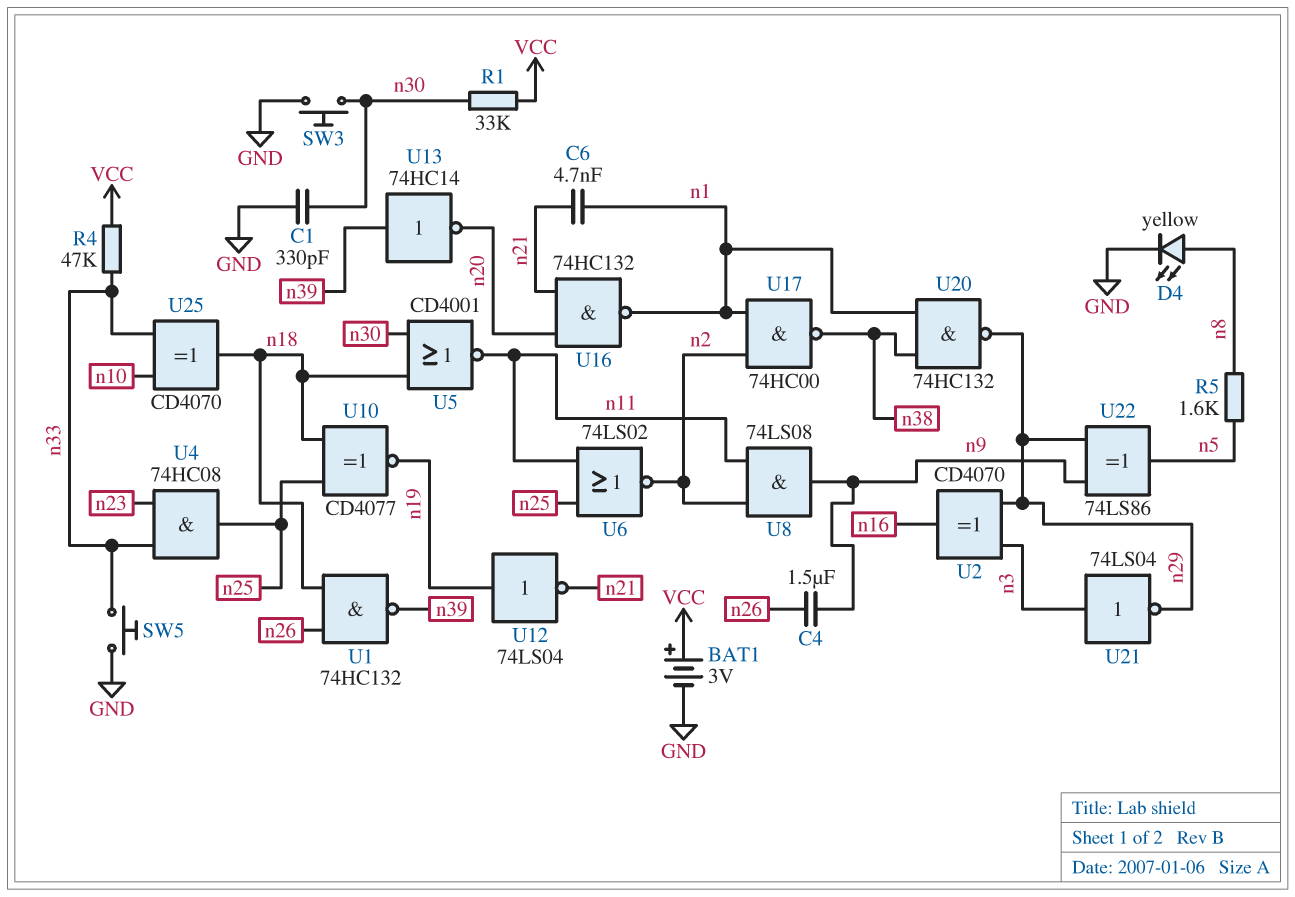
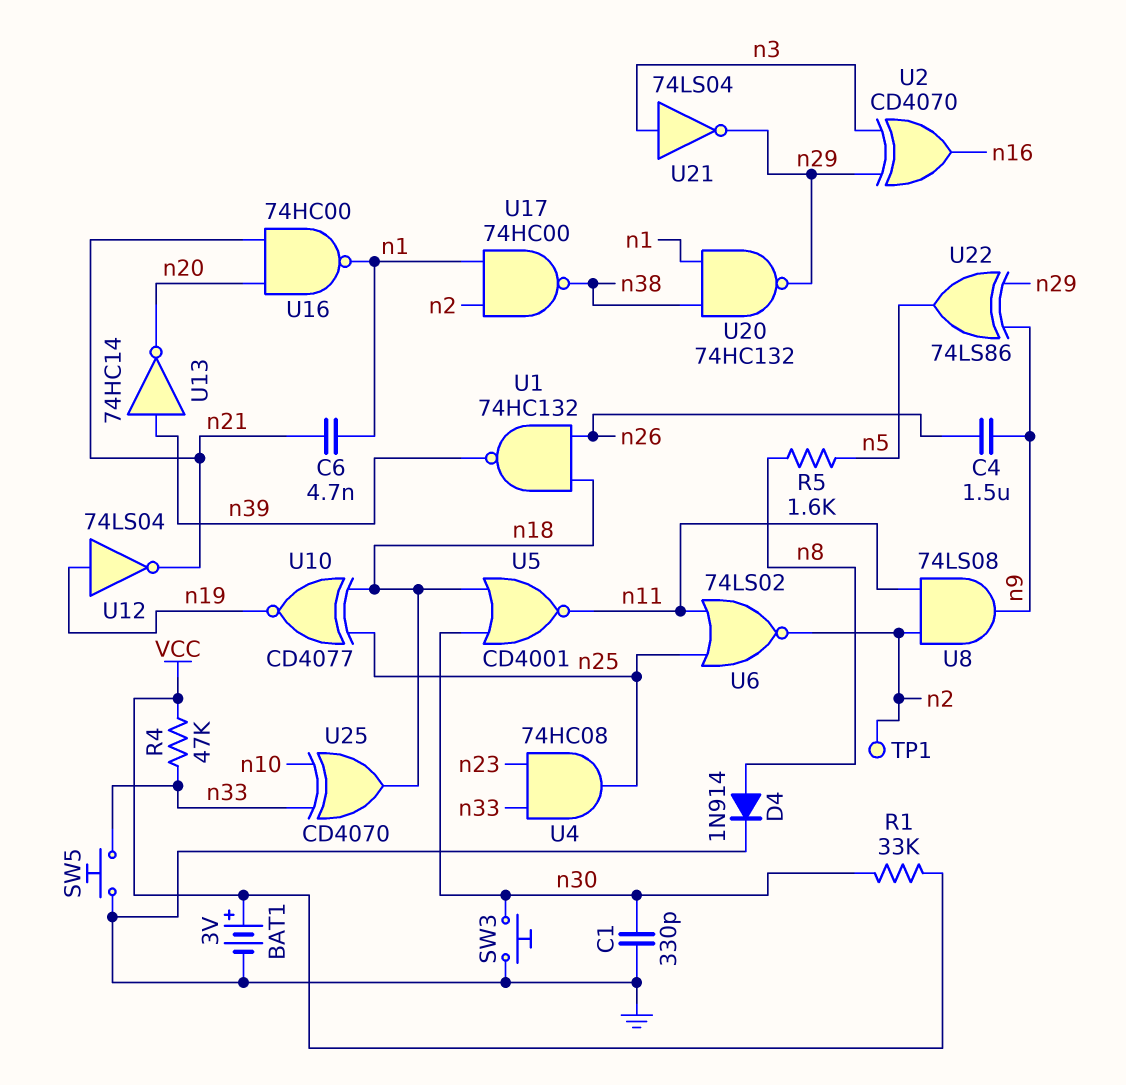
D4: LED yellow (A n8, K GND) -> diode 1N914 (A n8, K GND)
TP1: none -> test point (n2)
U16: NAND 74HC132 (in n20, in n21, out n1) -> NAND 74HC00 (in n20, in n21, out n1)

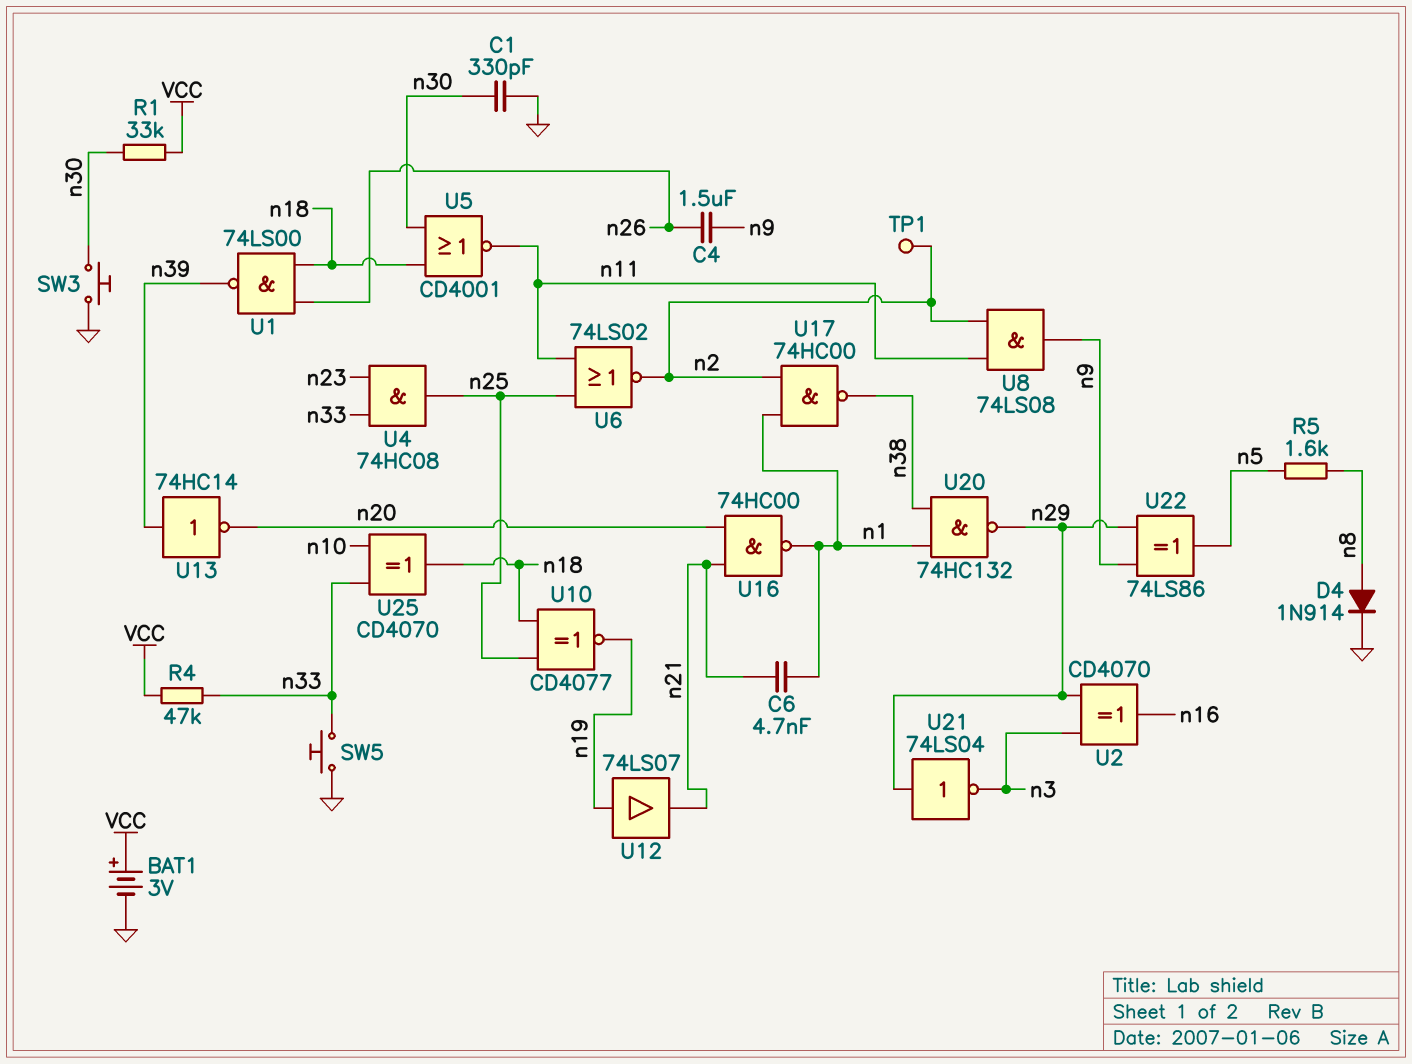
U1: NAND 74HC132 (in n18, in n26, out n39) -> NAND 74LS00 (in n18, in n26, out n39)
U12: NOT 74LS04 (in n19, out n21) -> buffer 74LS07 (in n19, out n21)
U21: NOT 74LS04 (in n3, out n29) -> NOT 74LS04 (in n29, out n3)

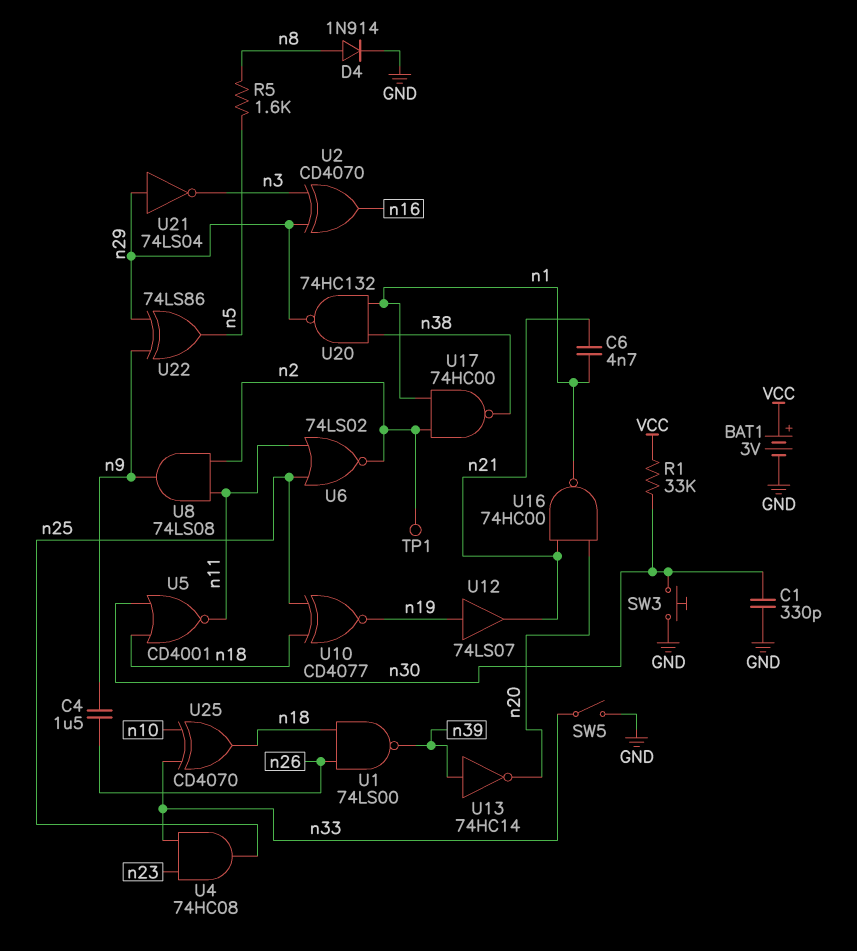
R4: 47k (VCC, n33) -> none
SW5: button (GND, n33) -> switch (GND, n33)

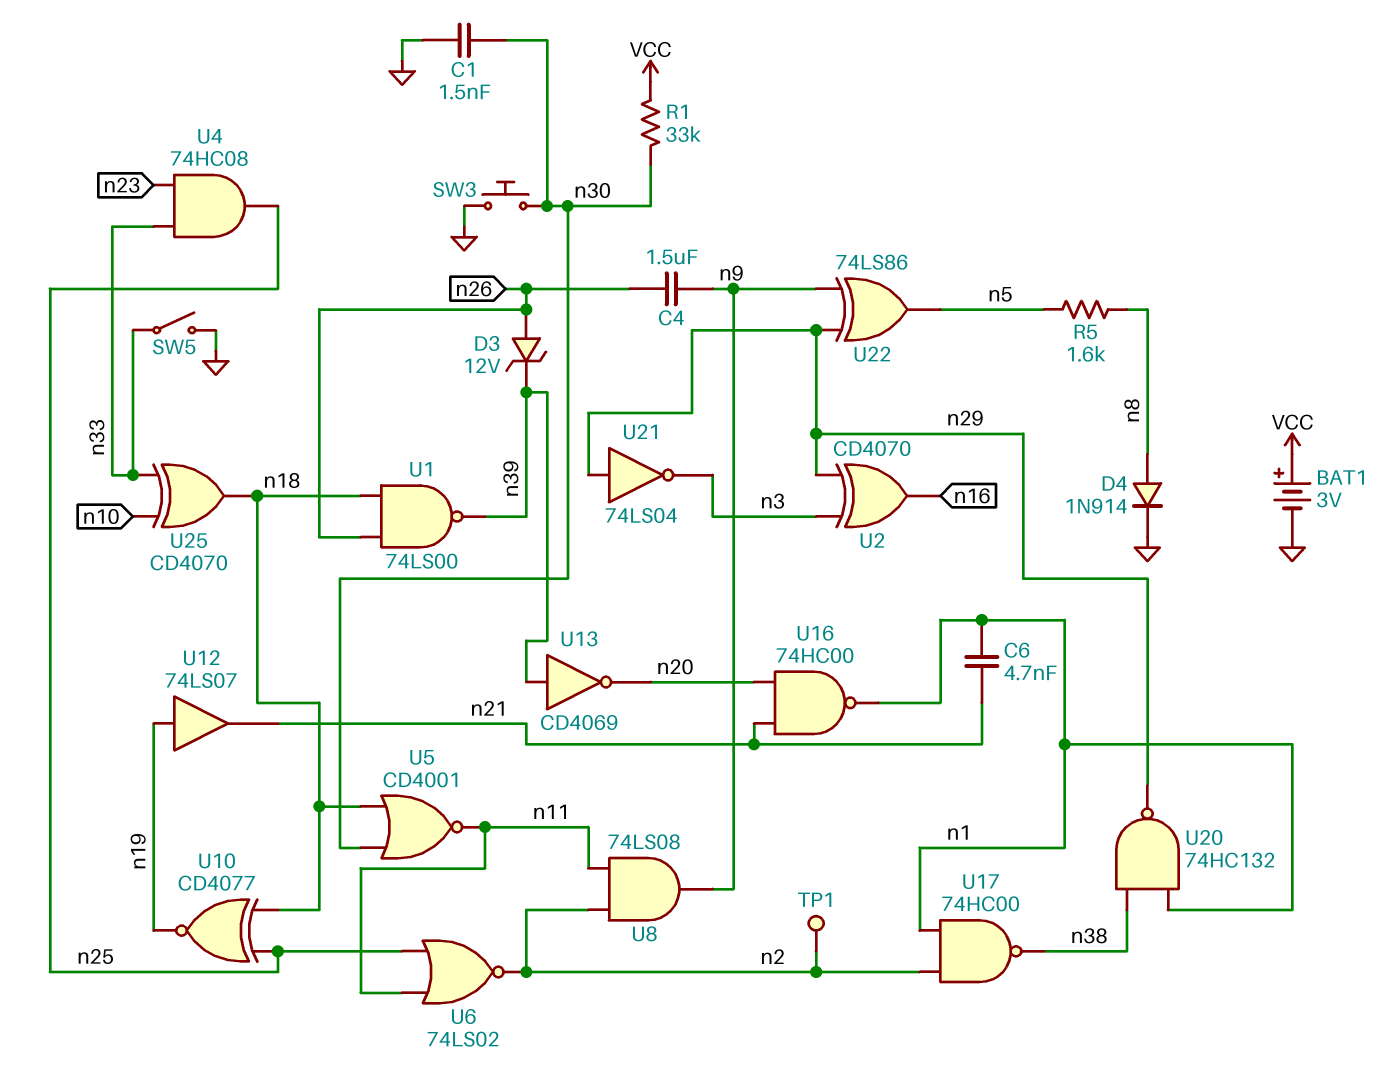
C1: 330pF (GND, n30) -> 1.5nF (GND, n30)
D3: none -> zener 12V (A n26, K n39)
U13: NOT 74HC14 (in n39, out n20) -> NOT CD4069 (in n39, out n20)

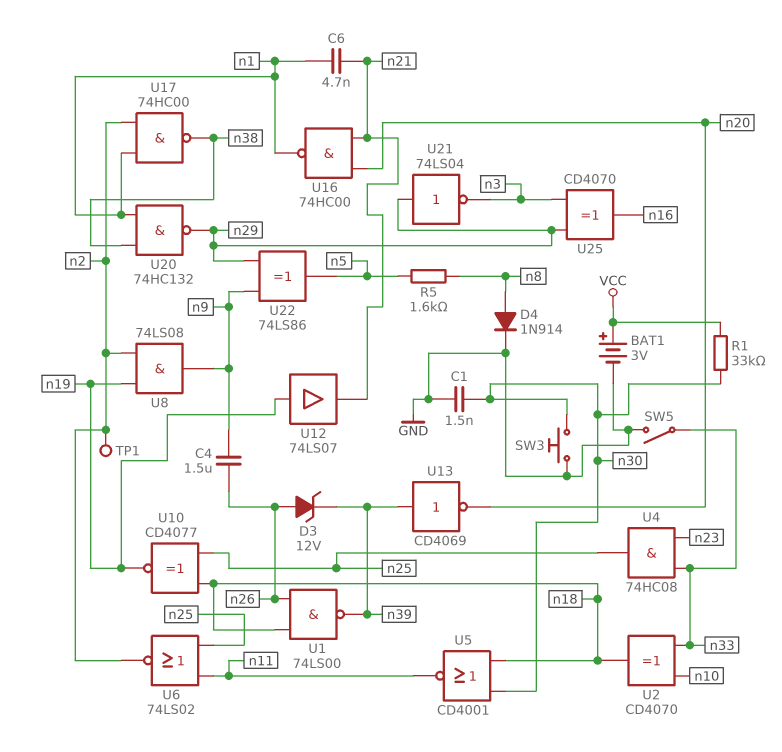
U2: XOR CD4070 (in n3, in n29, out n16) -> XOR CD4070 (in n10, in n33, out n18)
U8: AND 74LS08 (in n2, in n11, out n9) -> AND 74LS08 (in n2, in n19, out n9)
U25: XOR CD4070 (in n10, in n33, out n18) -> XOR CD4070 (in n3, in n29, out n16)

